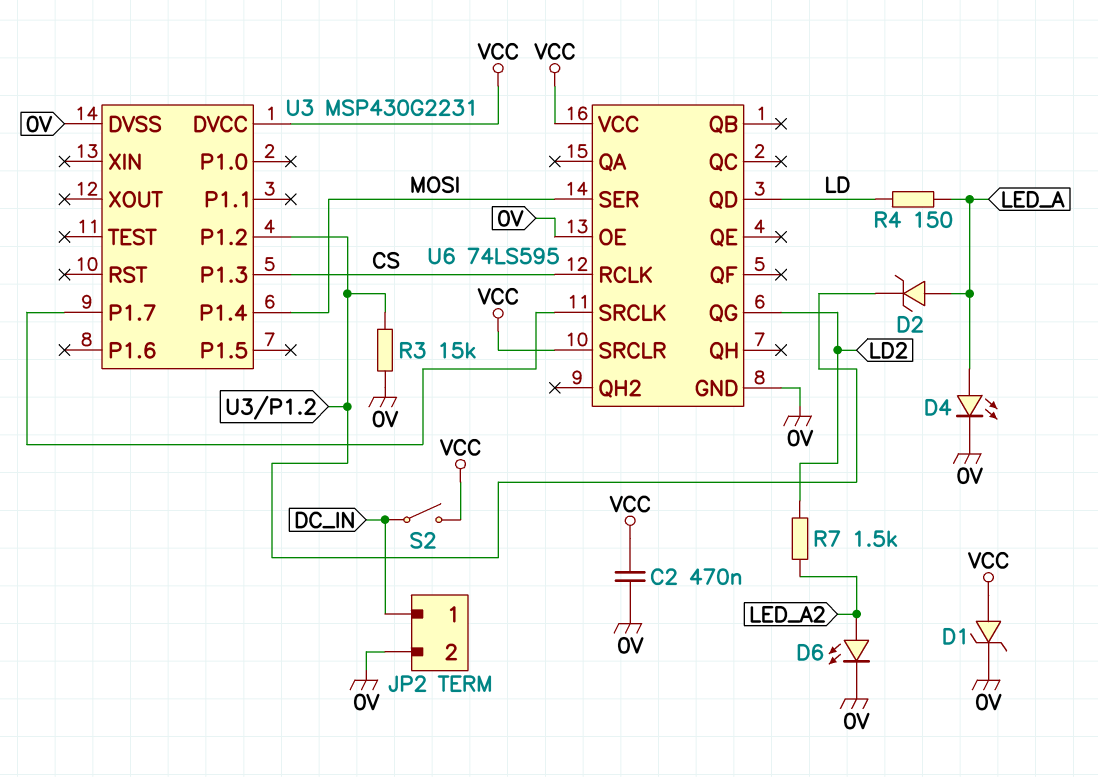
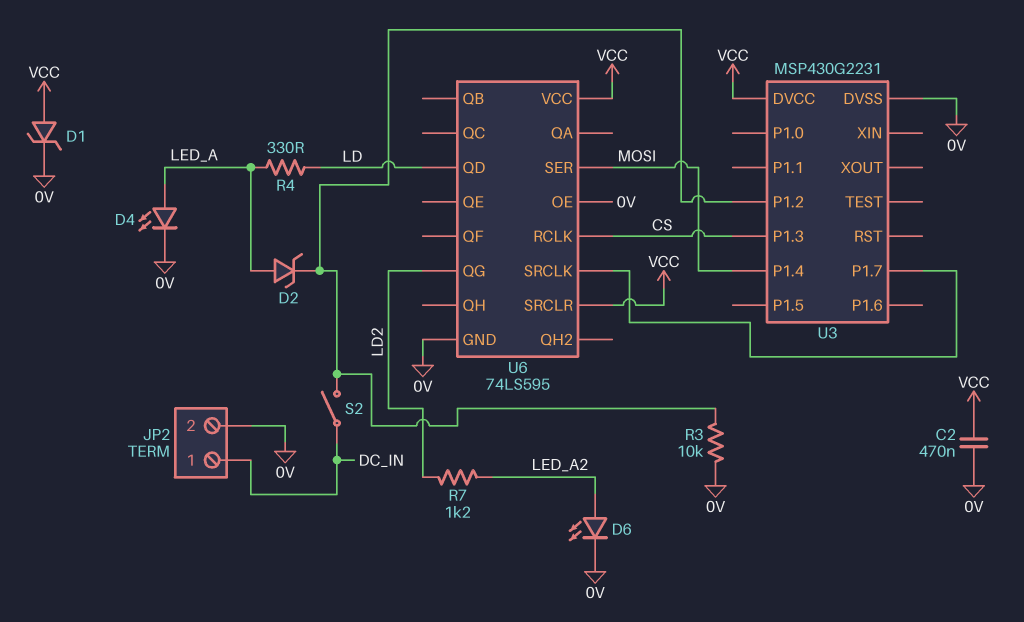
R3: 15k (0V, U3/P1.2) -> 10k (0V, U3/P1.2)
R4: 150 (LD, LED_A) -> 330 (LD, LED_A)
R7: 1.5k (LD2, LED_A2) -> 1.2k (LD2, LED_A2)
S2: switch (DC_IN, VCC) -> switch (DC_IN, U3/P1.2)

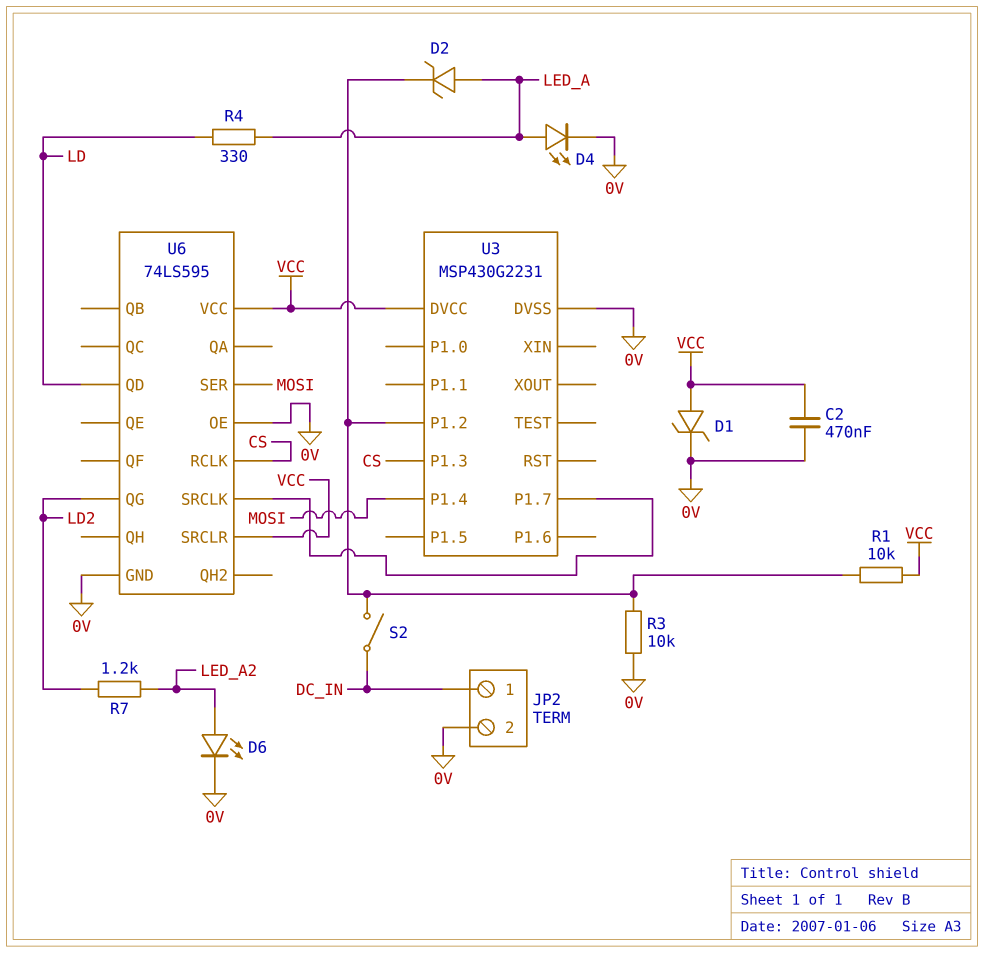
R1: none -> 10k (U3/P1.2, VCC)

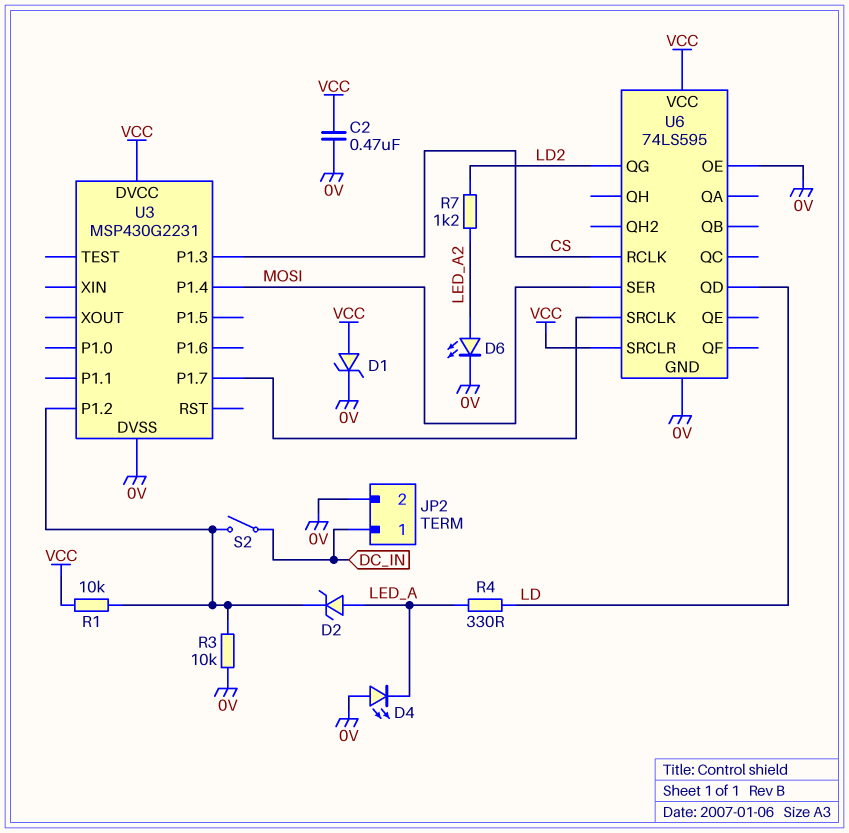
D4: LED (A LED_A, K 0V) -> LED (A 0V, K LED_A)

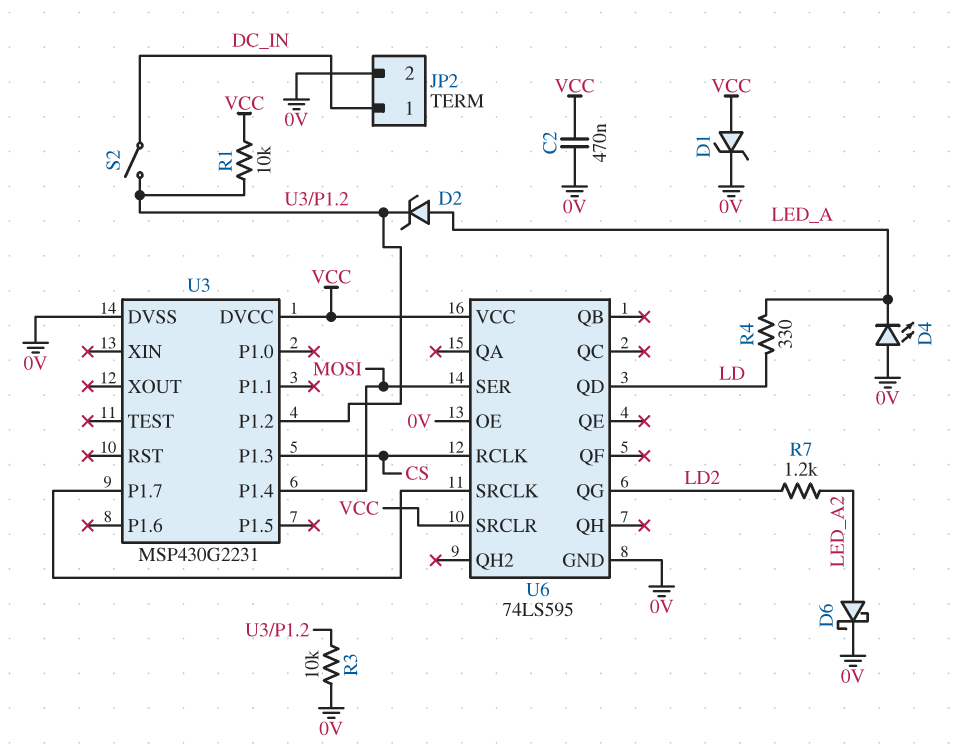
D6: LED (A LED_A2, K 0V) -> schottky (A LED_A2, K 0V)

